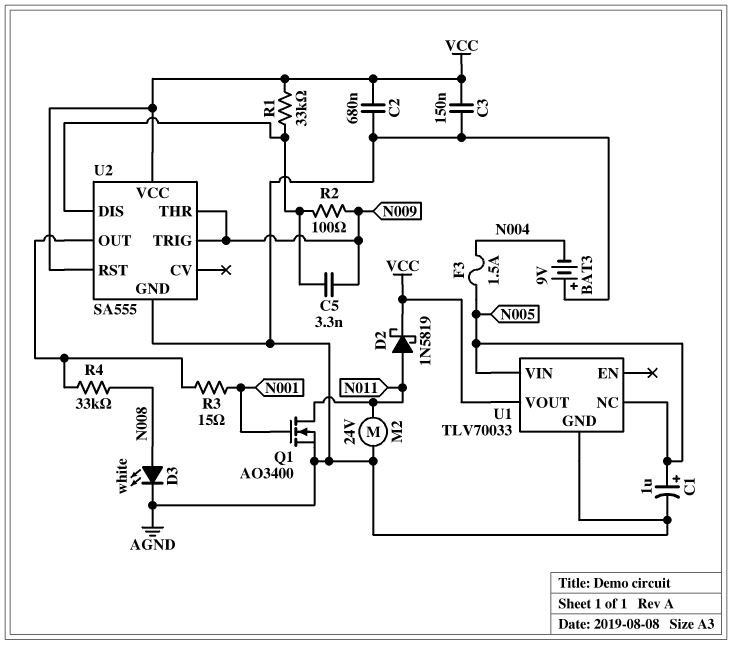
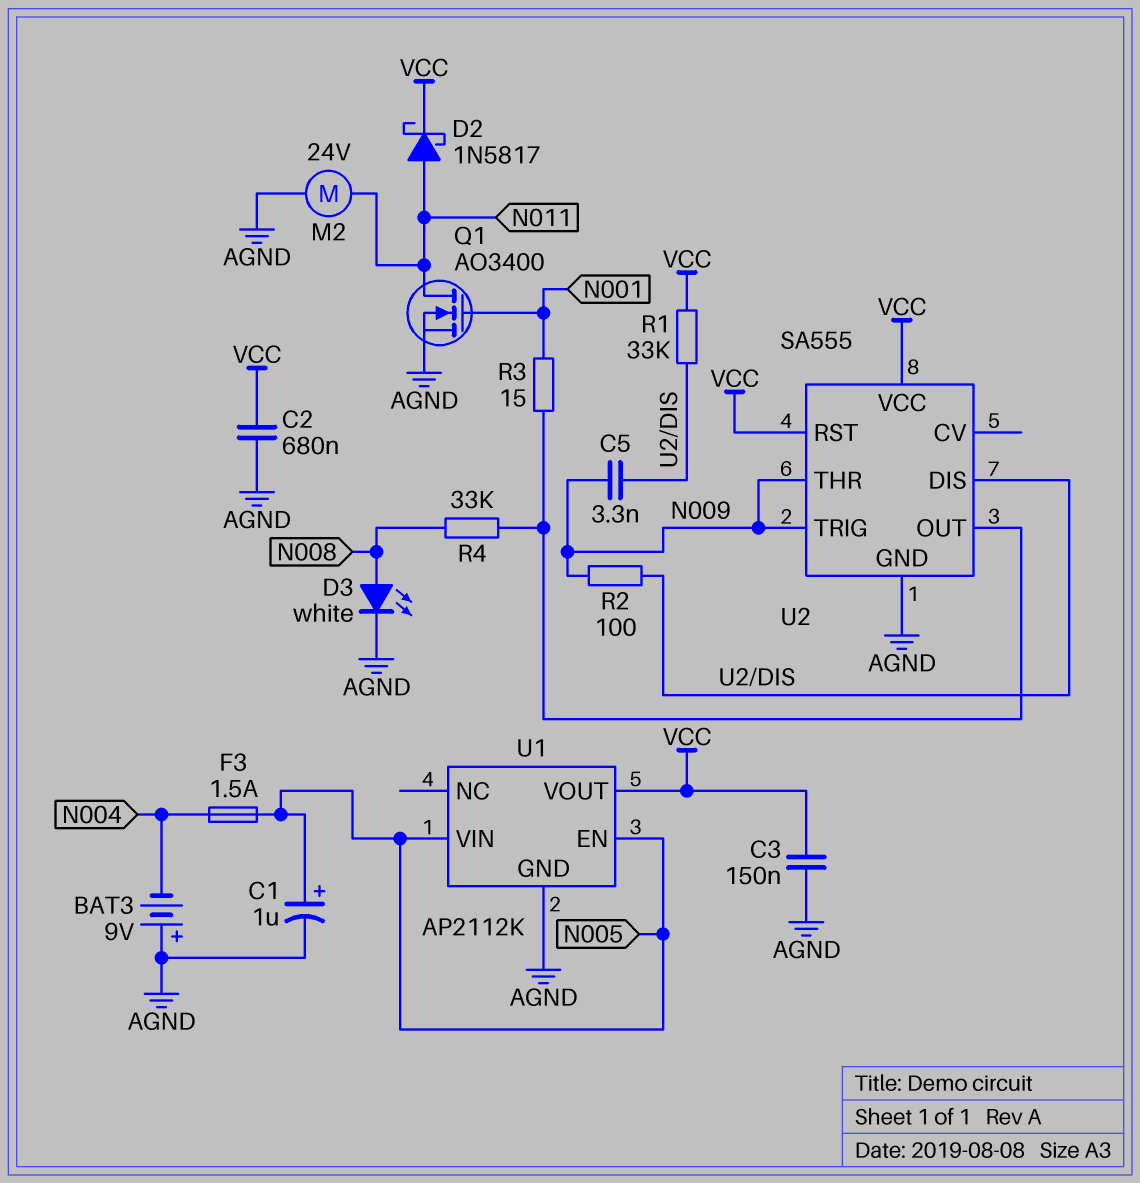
D2: schottky 1N5819 (A N011, K VCC) -> schottky 1N5817 (A N011, K VCC)
U1: TLV70033 -> AP2112K
U1 pin EN: none -> N005
U1 pin NC: N005 -> none

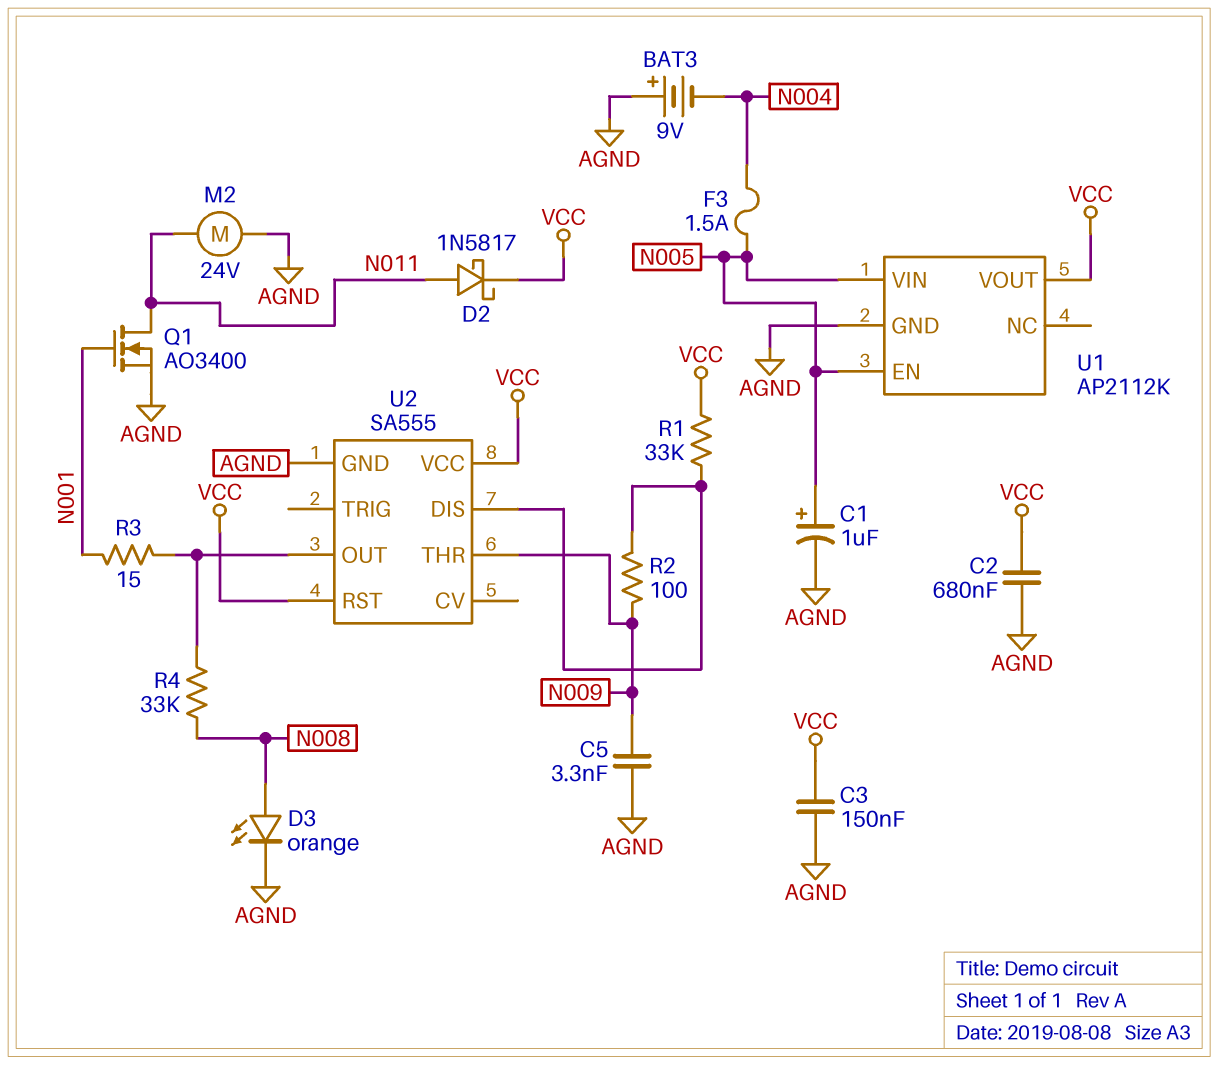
C5: 3.3nF (N009, U2/DIS) -> 3.3nF (AGND, N009)
D3: LED white (A N008, K AGND) -> LED orange (A N008, K AGND)
U2 pin TRIG: N009 -> none

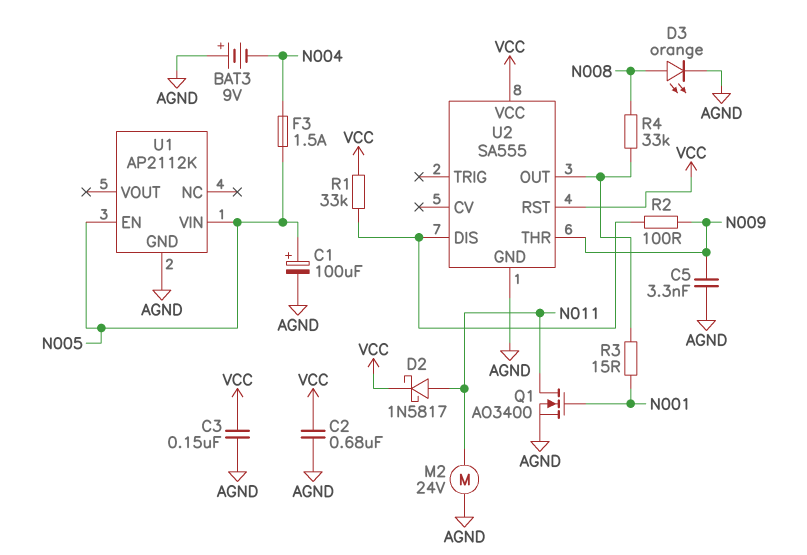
C1: 1uF (plus N005, minus AGND) -> 100uF (plus N005, minus AGND)
U1 pin VOUT: VCC -> none

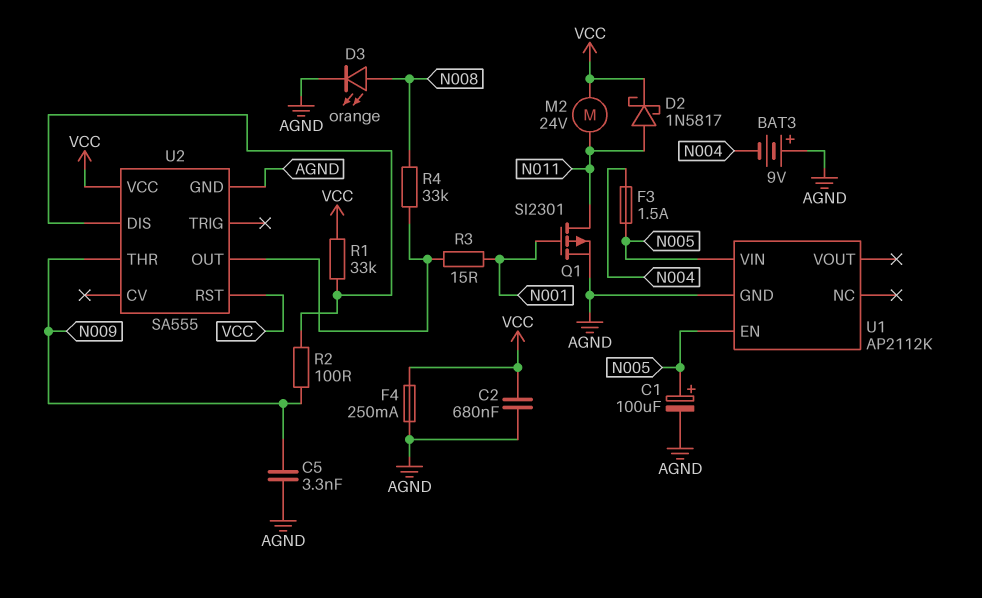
C3: 150nF (AGND, VCC) -> none
F4: none -> 250mA (AGND, VCC)
M2: motor 24V (AGND, N011) -> motor 24V (N011, VCC)
Q1: NMOS AO3400 (G N001, D N011, S AGND) -> PMOS SI2301 (G N001, D N011, S AGND)

